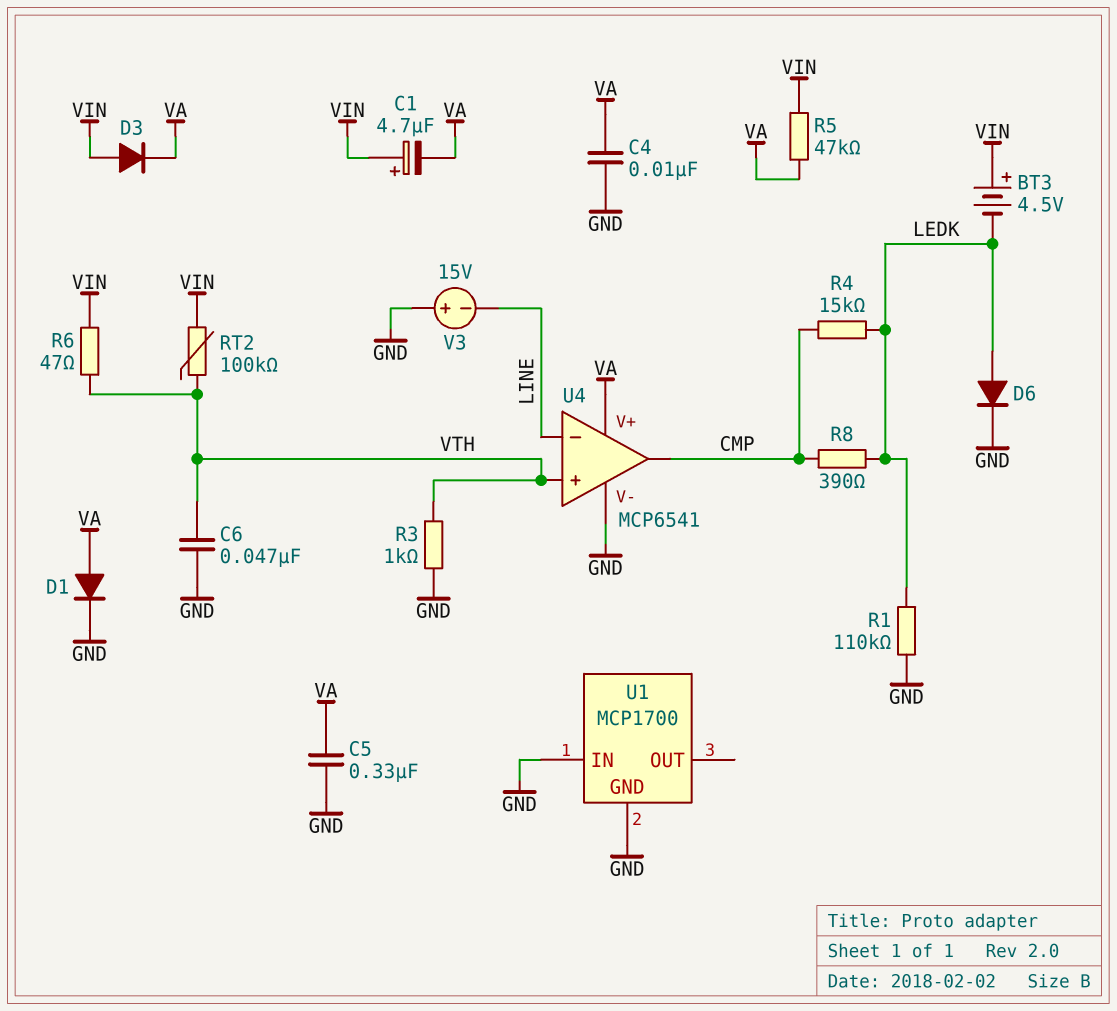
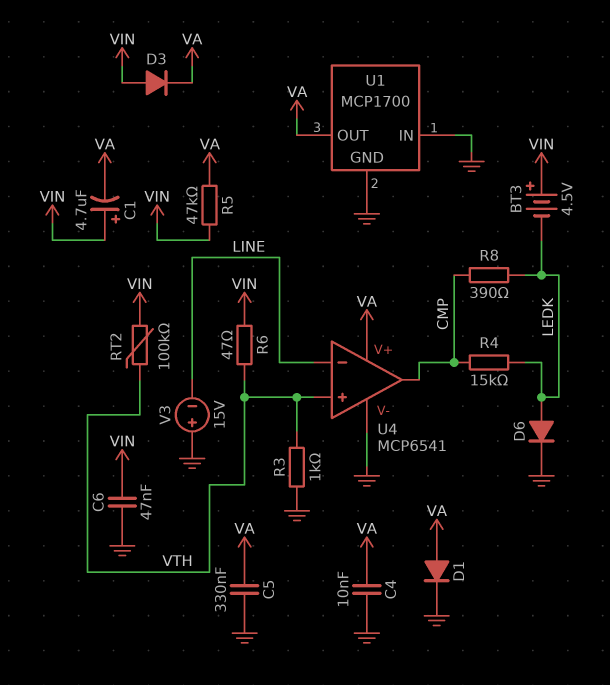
C6: 47nF (GND, VTH) -> 47nF (GND, VIN)
R1: 110k (GND, LEDK) -> none
U1 pin OUT: none -> VA

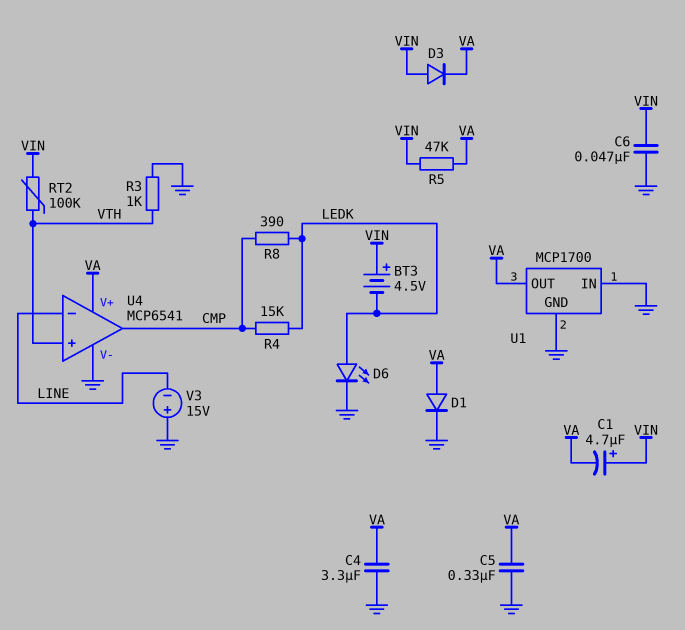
C4: 10nF (GND, VA) -> 3.3uF (GND, VA)
D6: diode (A LEDK, K GND) -> LED (A LEDK, K GND)
R6: 47 (VIN, VTH) -> none

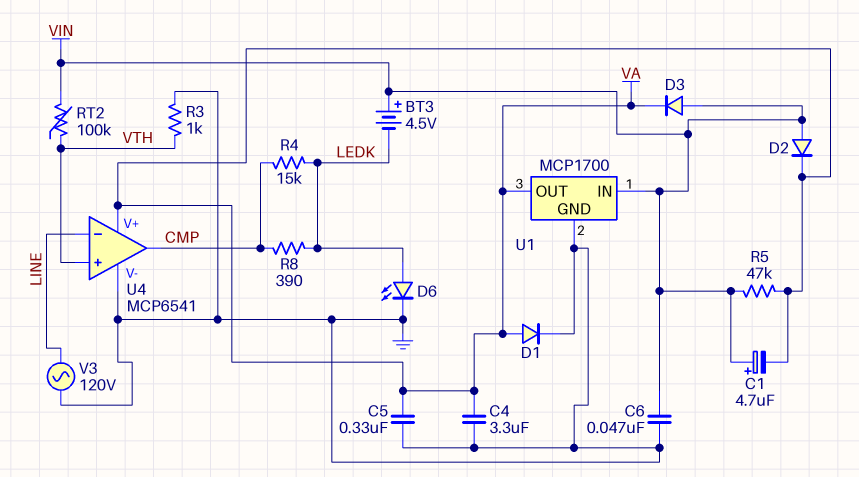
D2: none -> diode (A VIN, K VA)
U1 pin IN: GND -> VIN
V3: 15V (plus GND, minus LINE) -> AC 120V (GND, LINE)

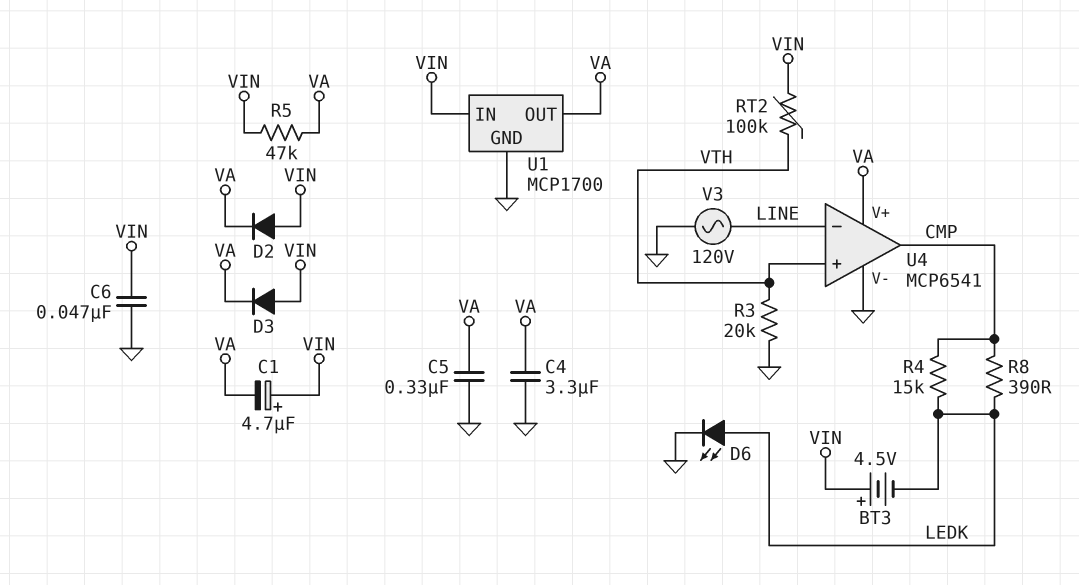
D1: diode (A VA, K GND) -> none
R3: 1k (GND, VTH) -> 20k (GND, VTH)

